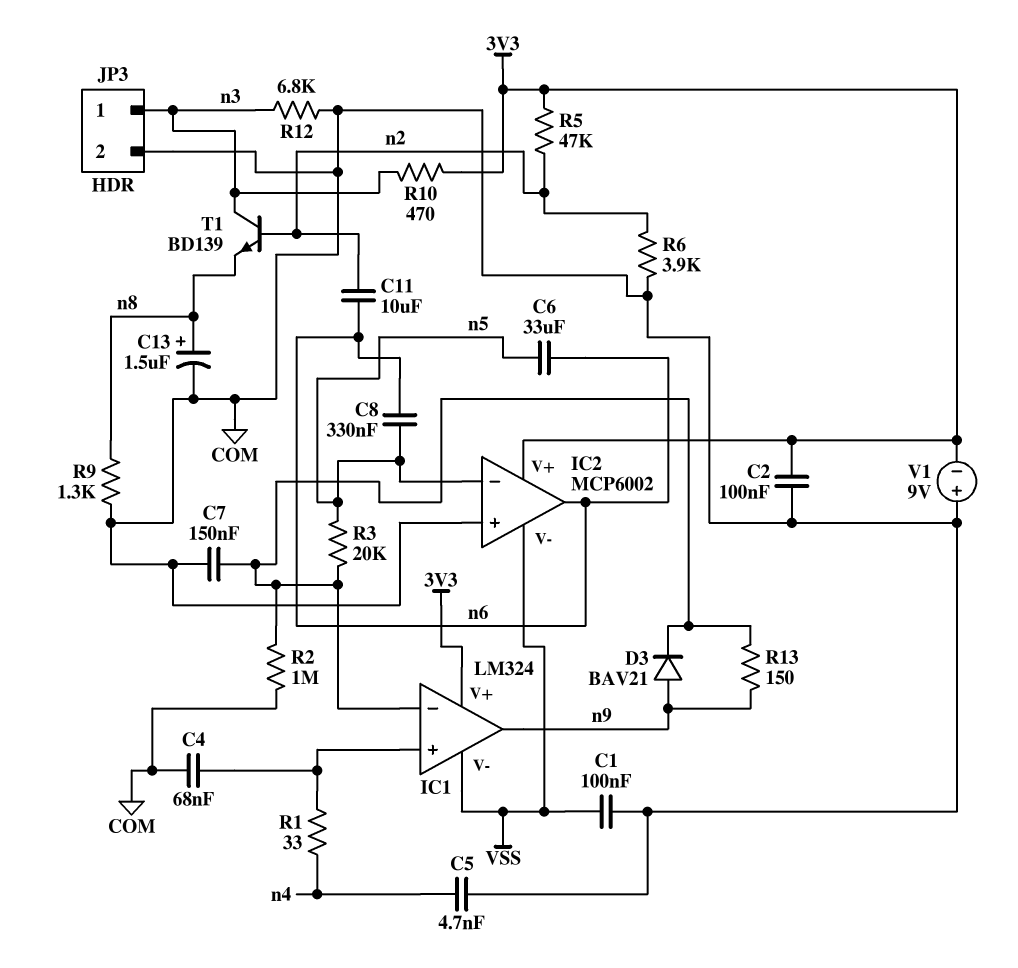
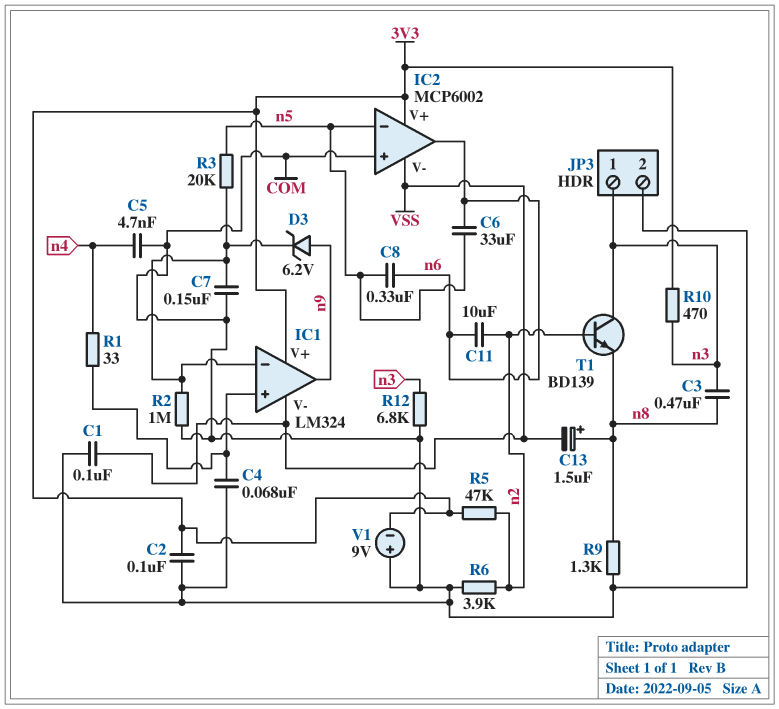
C3: none -> 470nF (n3, n8)
C13: 1.5uF (plus n8, minus COM) -> 1.5uF (plus n8, minus VSS)
D3: diode BAV21 (A n9, K IC1/in-) -> zener 6.2V (A n9, K IC1/in-)
R13: 150 (IC1/in-, n9) -> none

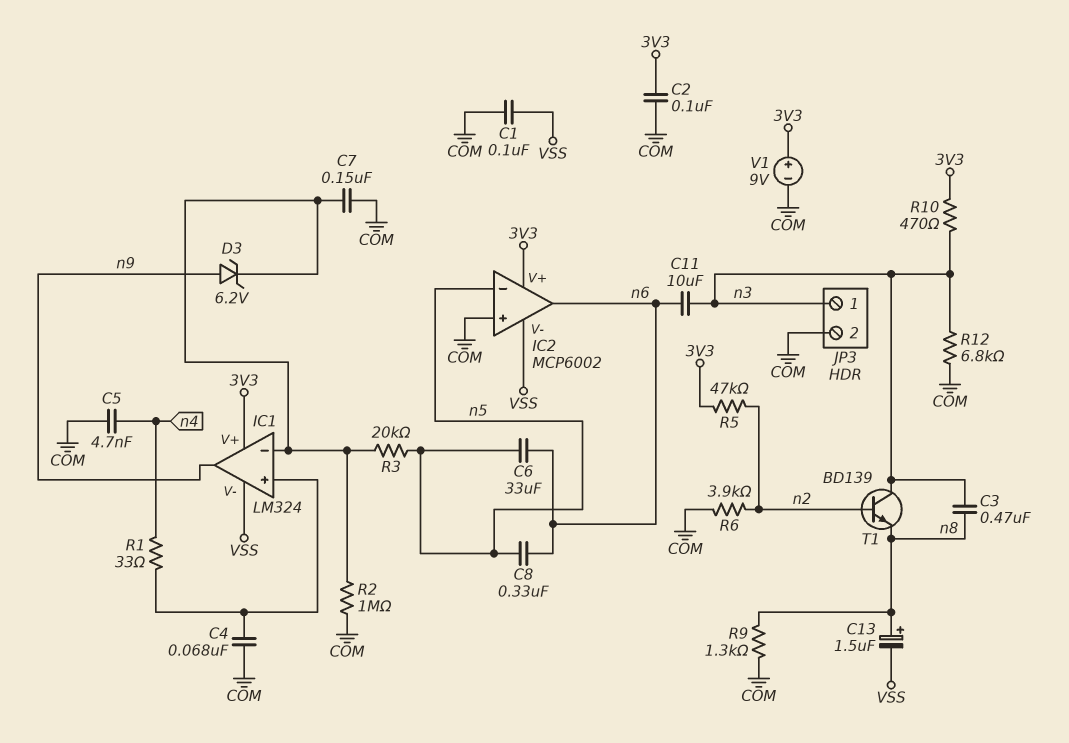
C11: 10uF (n2, n6) -> 10uF (n3, n6)
V1: 9V (plus COM, minus 3V3) -> 9V (plus 3V3, minus COM)

